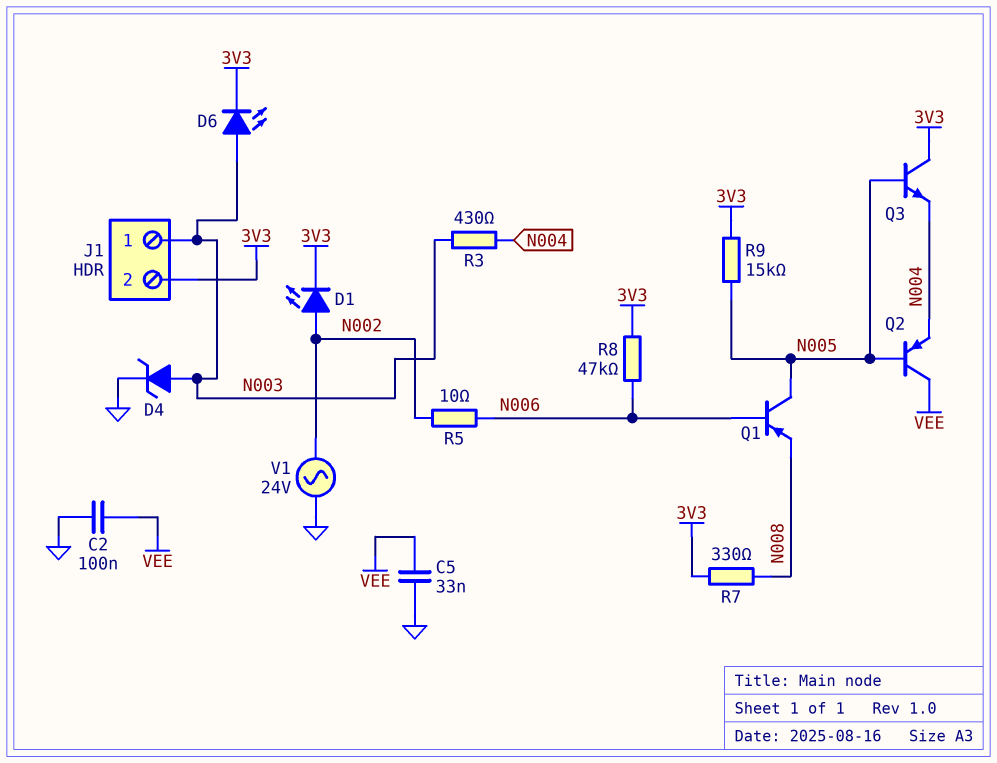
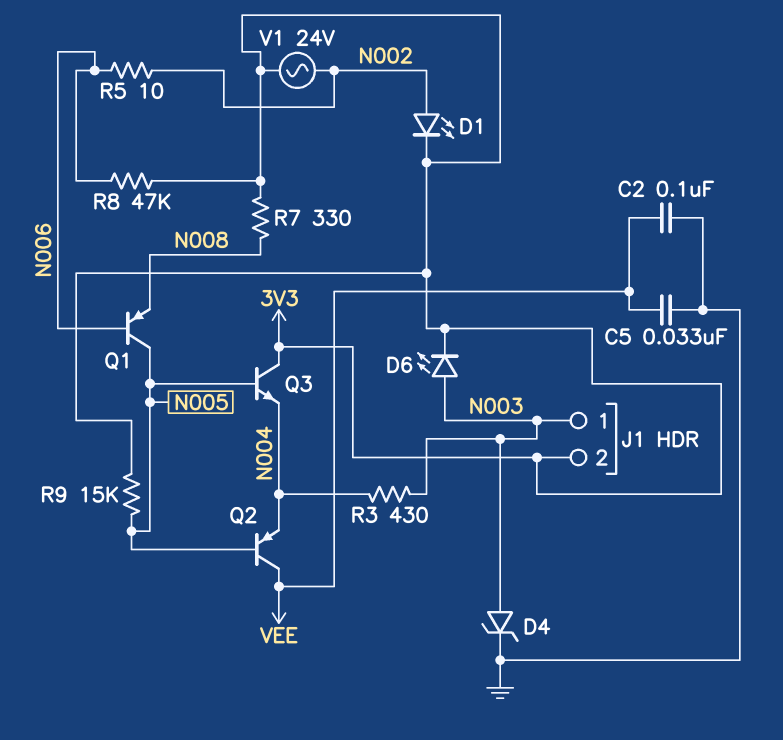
V1: AC 24V (GND, N002) -> AC 24V (3V3, N002)

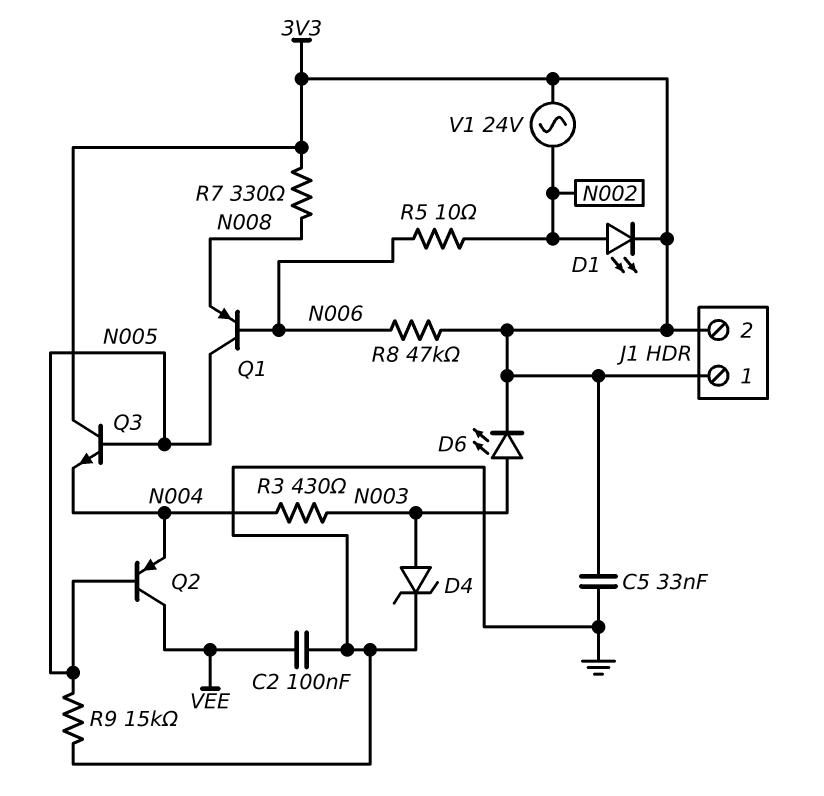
C5: 33nF (GND, VEE) -> 33nF (3V3, GND)
J1 pin 1: N003 -> 3V3
R9: 15k (3V3, N005) -> 15k (GND, N005)

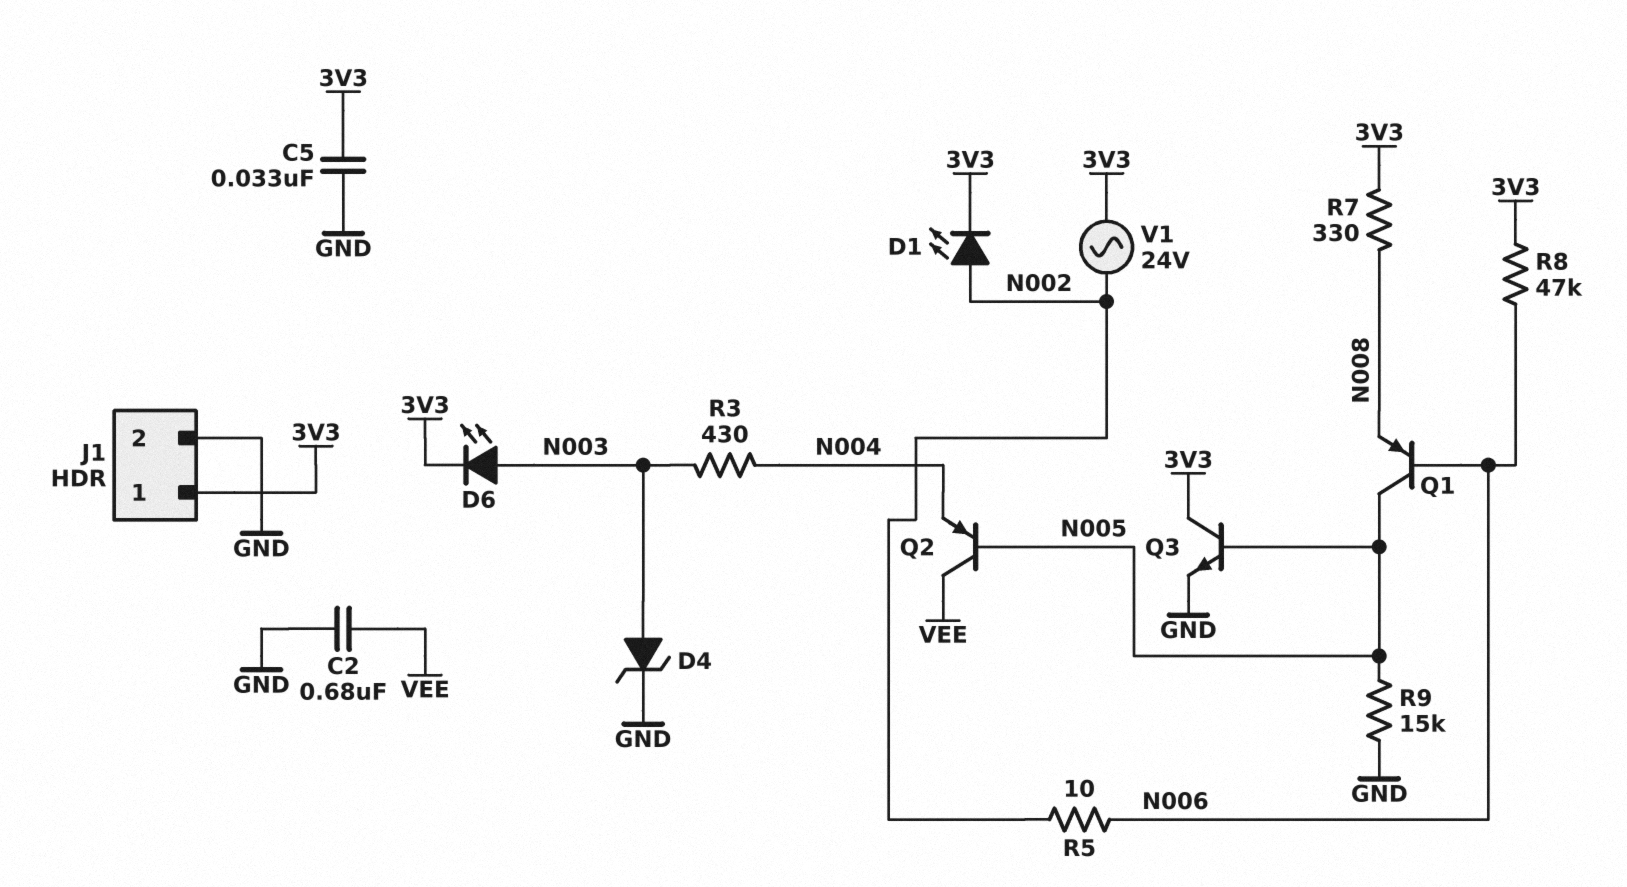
C2: 100nF (GND, VEE) -> 680nF (GND, VEE)
J1 pin 2: 3V3 -> GND
Q3: NPN (B N005, C 3V3, E N004) -> NPN (B N005, C 3V3, E GND)

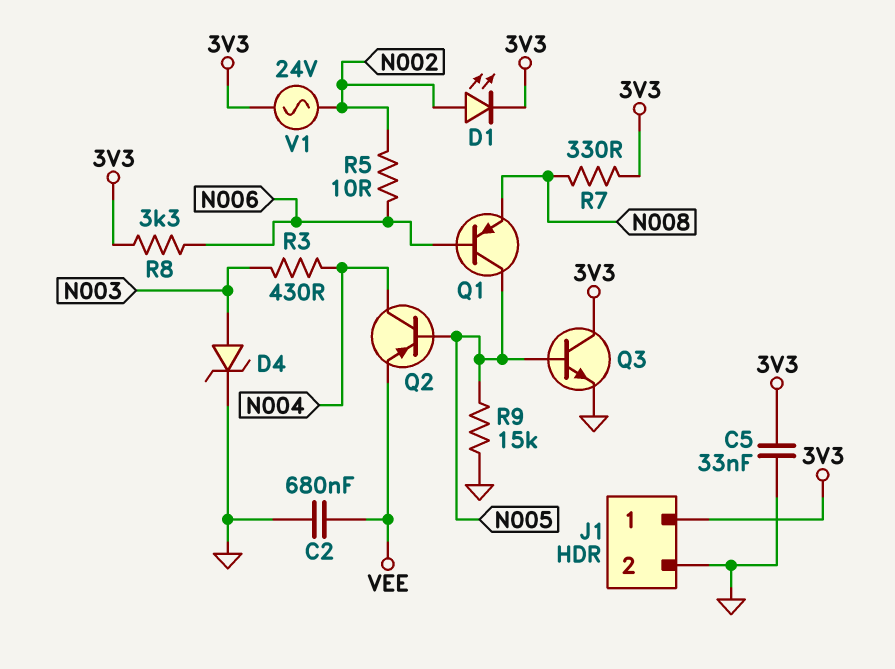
D6: LED (A N003, K 3V3) -> none
Q2: PNP (B N005, C VEE, E N004) -> PNP (B N005, C N004, E VEE)
R8: 47k (3V3, N006) -> 3.3k (3V3, N006)

